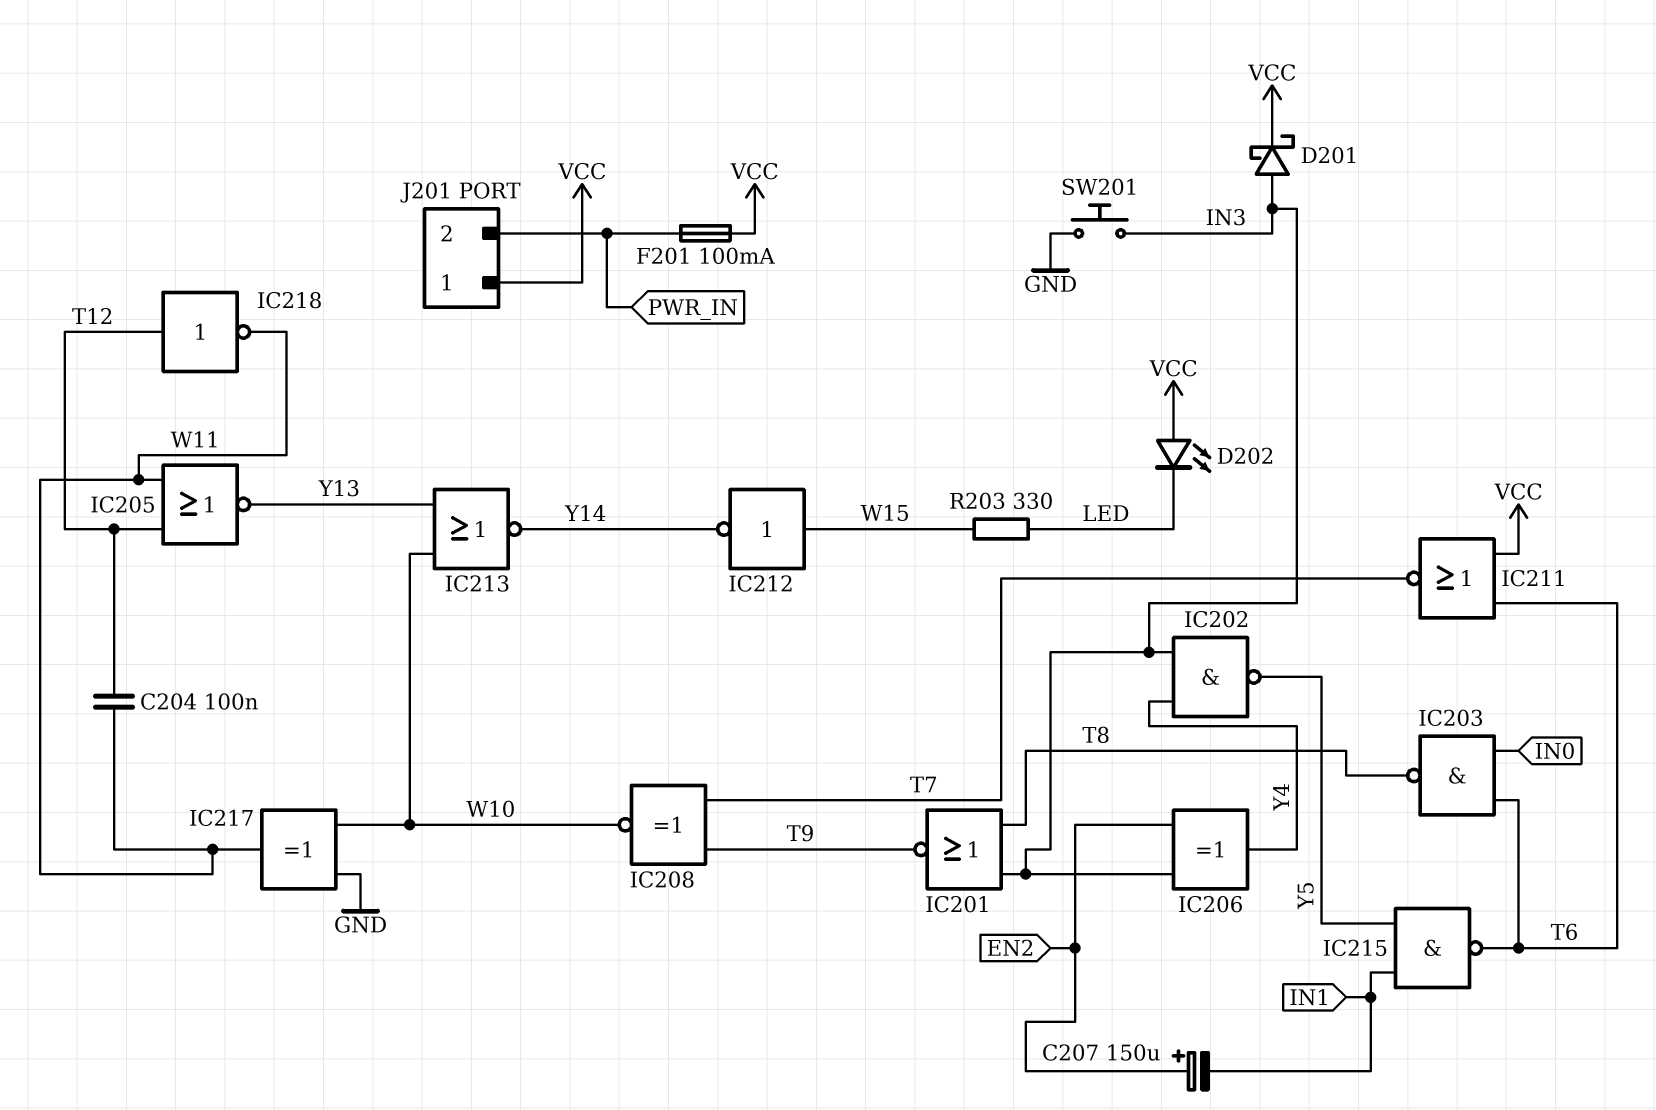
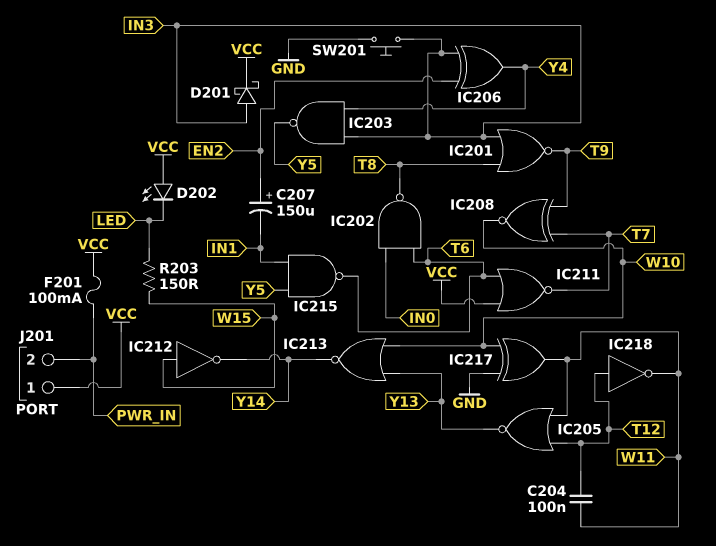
IC202: NAND (in IN3, in Y4, out Y5) -> NAND (in IN0, in T6, out T8)
IC203: NAND (in IN0, in T6, out T8) -> NAND (in IN3, in Y4, out Y5)
R203: 330 (LED, W15) -> 150 (LED, W15)

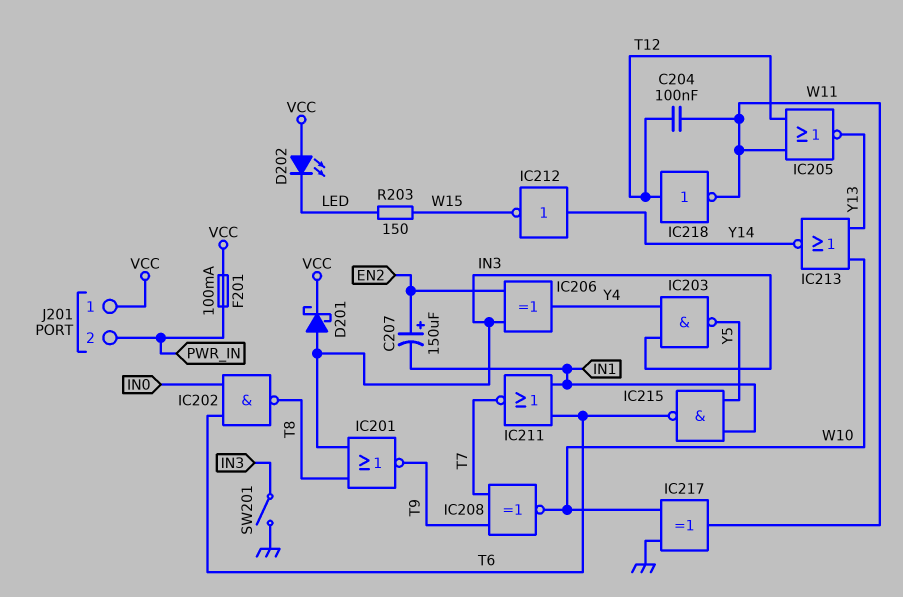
IC211: NOR (in T6, in VCC, out T7) -> NOR (in IN1, in T6, out T7)
IC212: NOT (in W15, out Y14) -> NOT (in Y14, out W15)
SW201: button (GND, IN3) -> switch (GND, IN3)

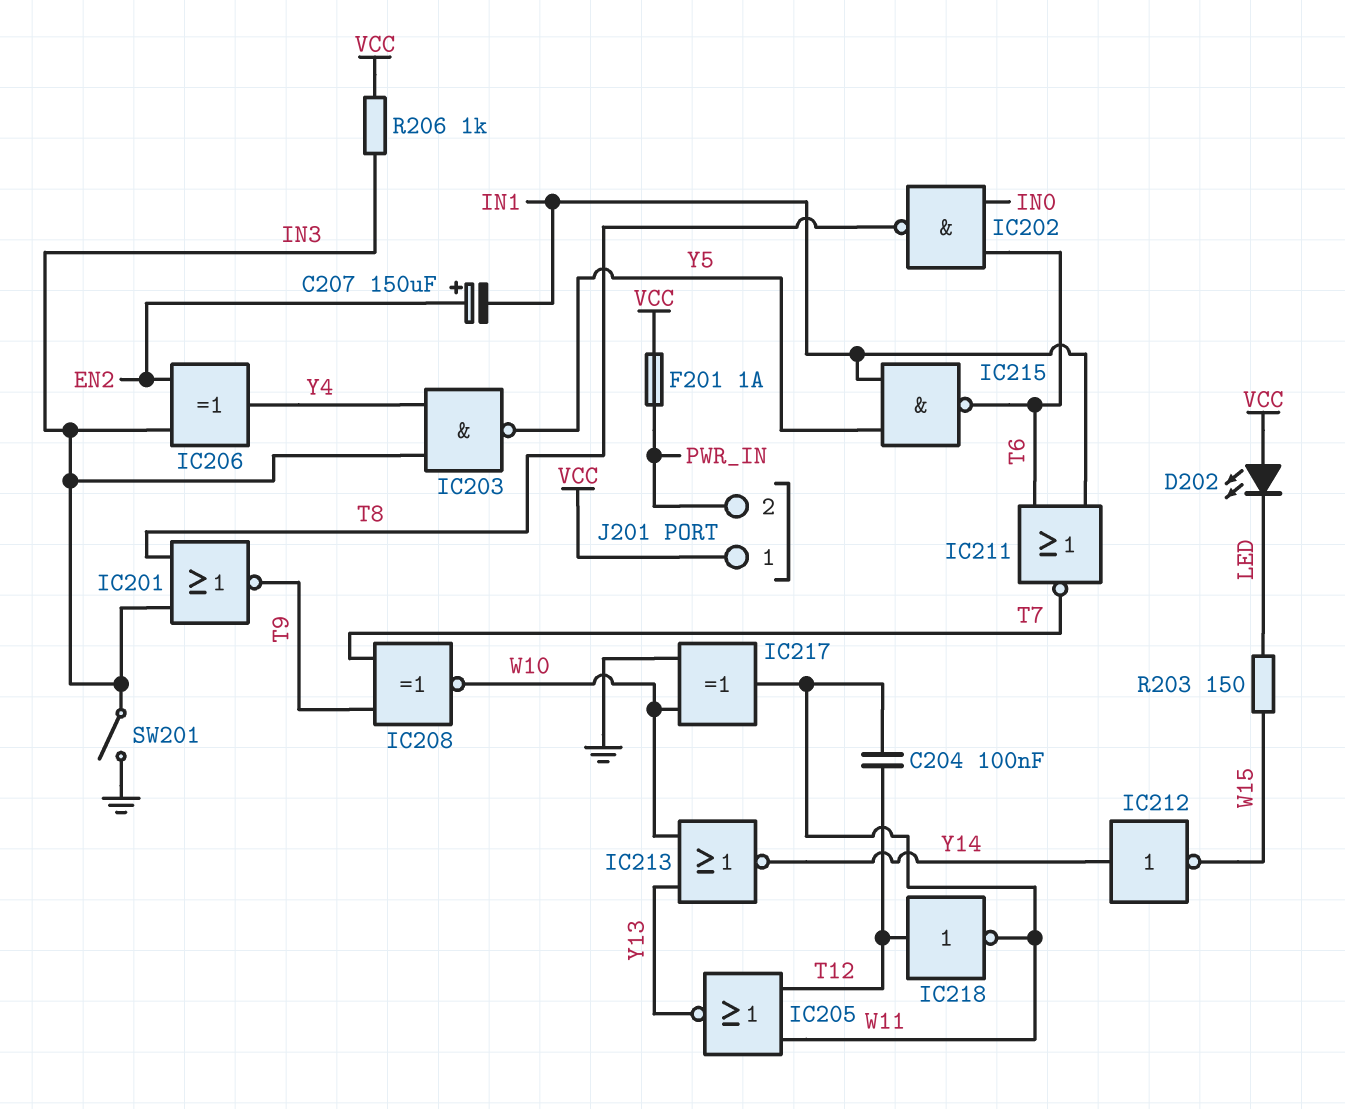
D201: schottky (A IN3, K VCC) -> none
F201: 100mA (PWR_IN, VCC) -> 1A (PWR_IN, VCC)
R206: none -> 1k (IN3, VCC)

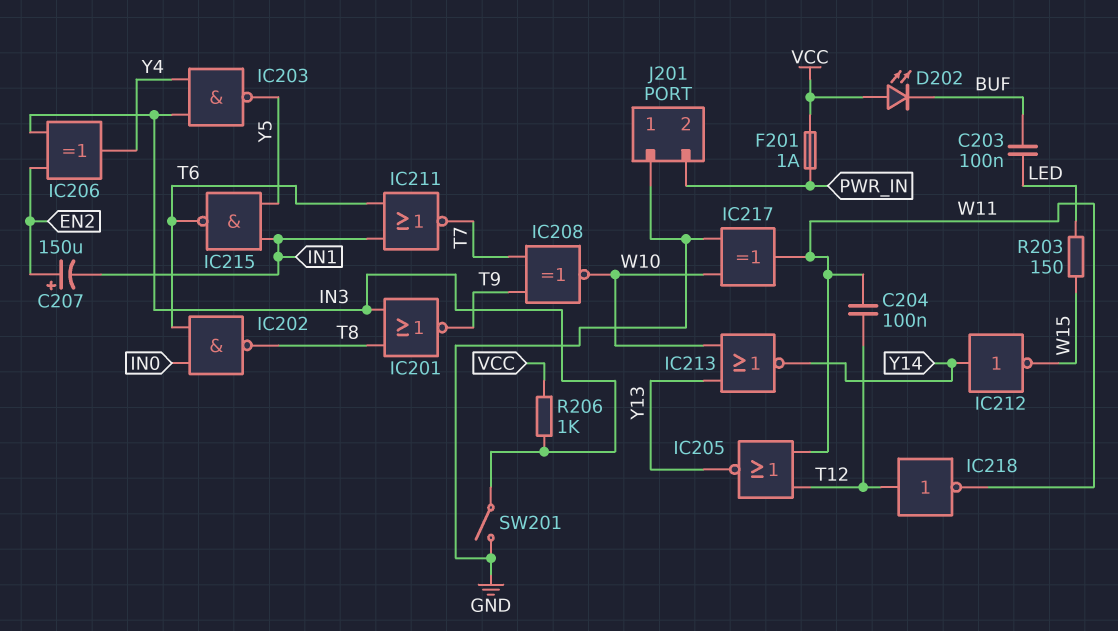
C203: none -> 100nF (BUF, LED)
D202: LED (A VCC, K LED) -> LED (A VCC, K BUF)
J201 pin 1: VCC -> GND

